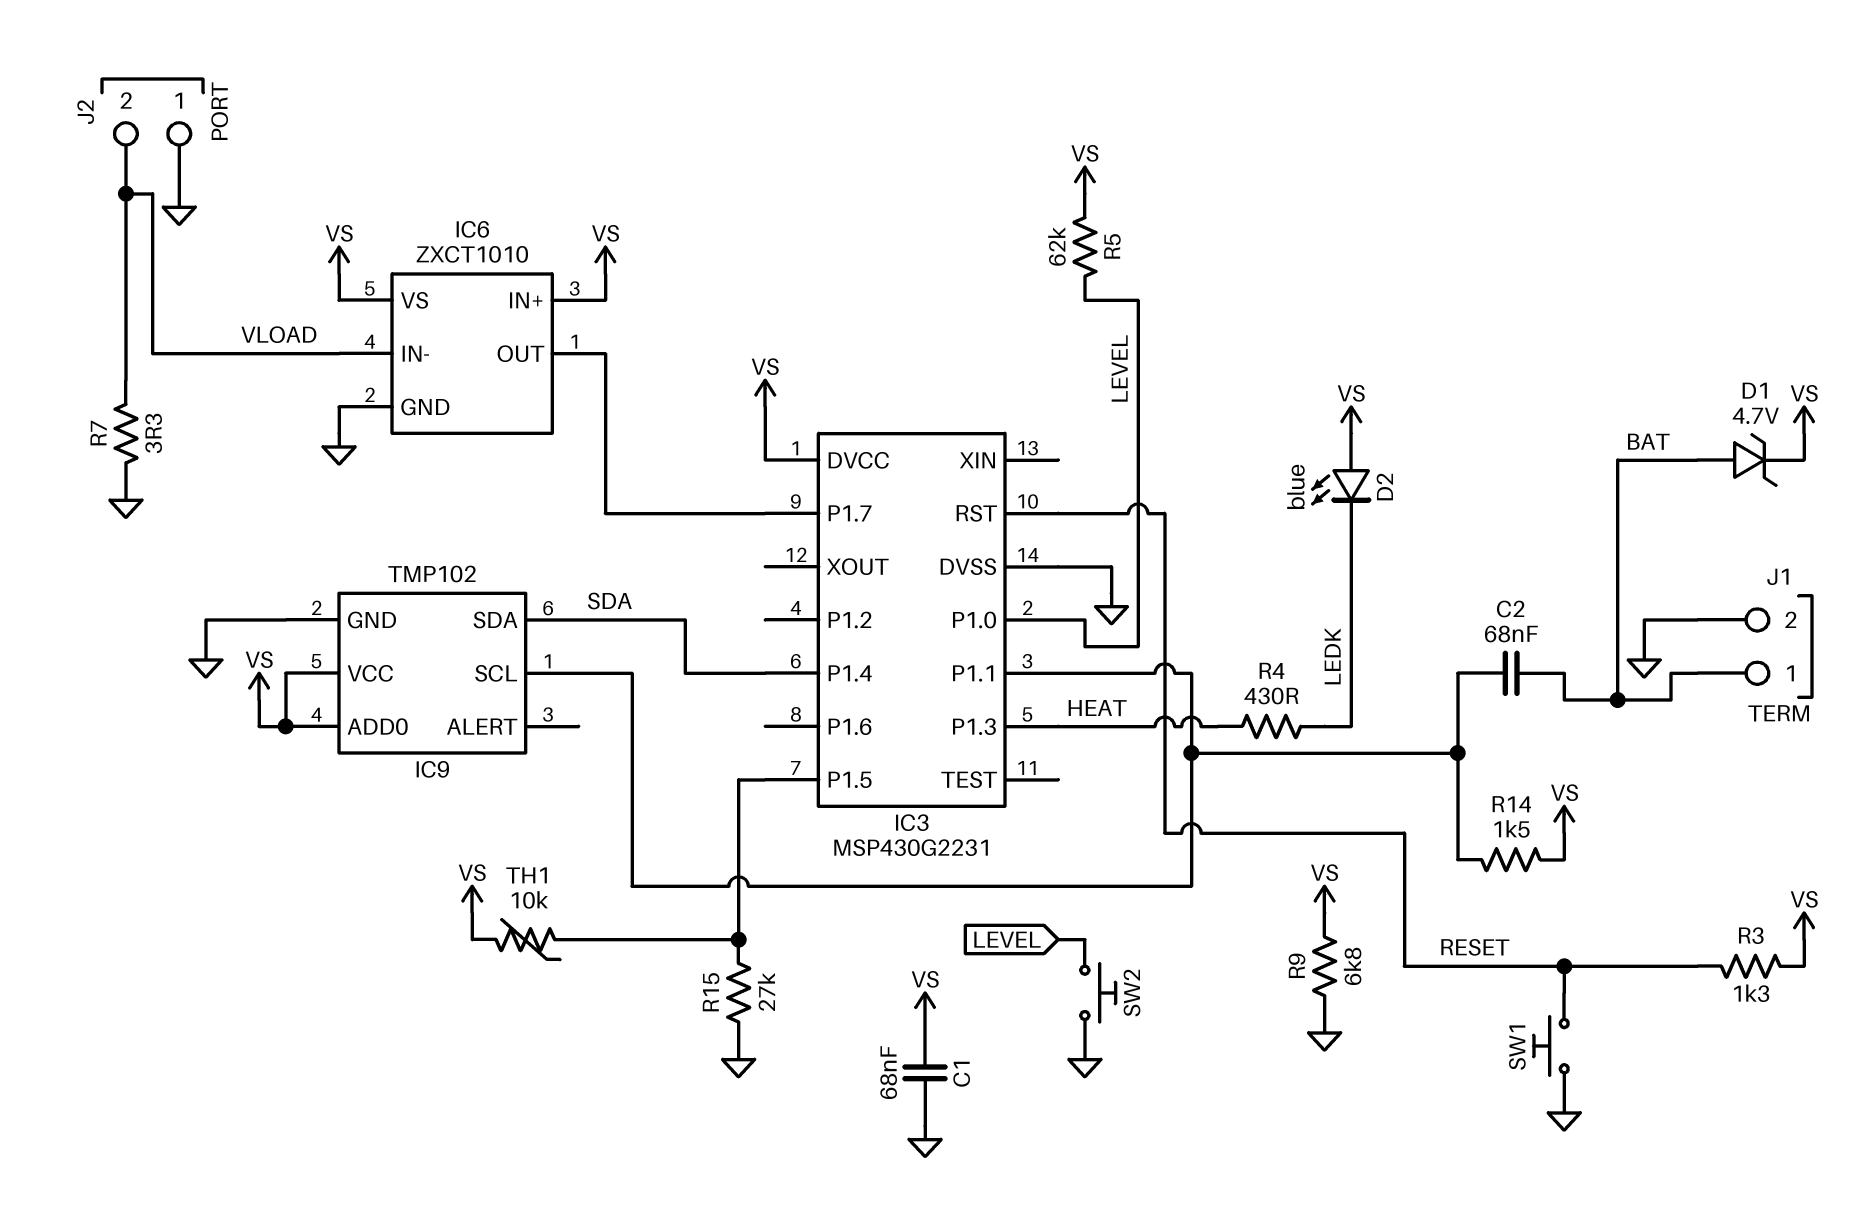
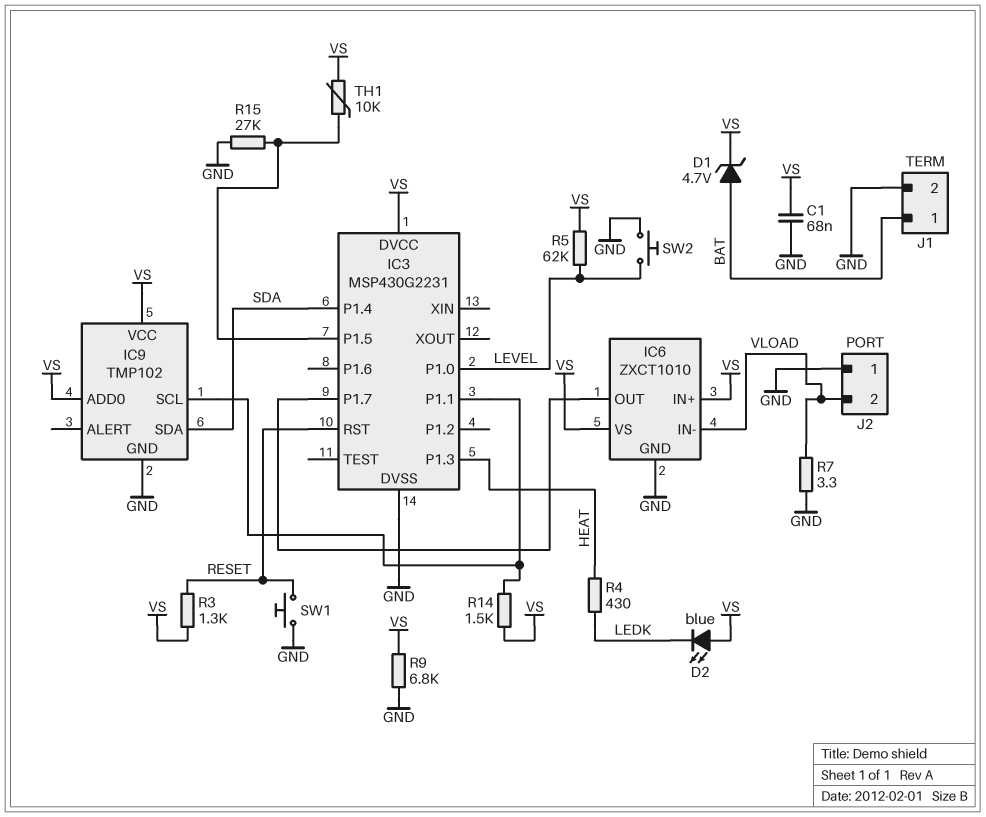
C2: 68nF (BAT, IC3/P1.1) -> none

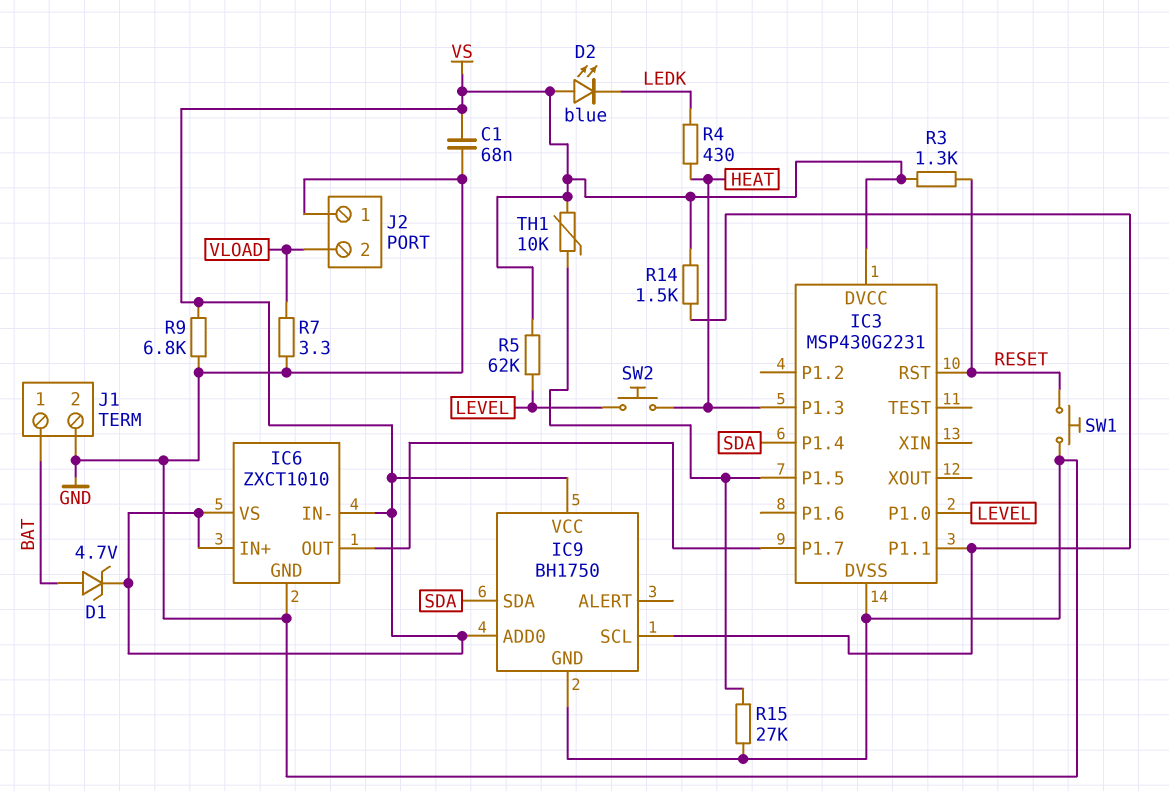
IC6 pin IN-: VLOAD -> VS
IC9: TMP102 -> BH1750
SW2: button (GND, LEVEL) -> button (HEAT, LEVEL)

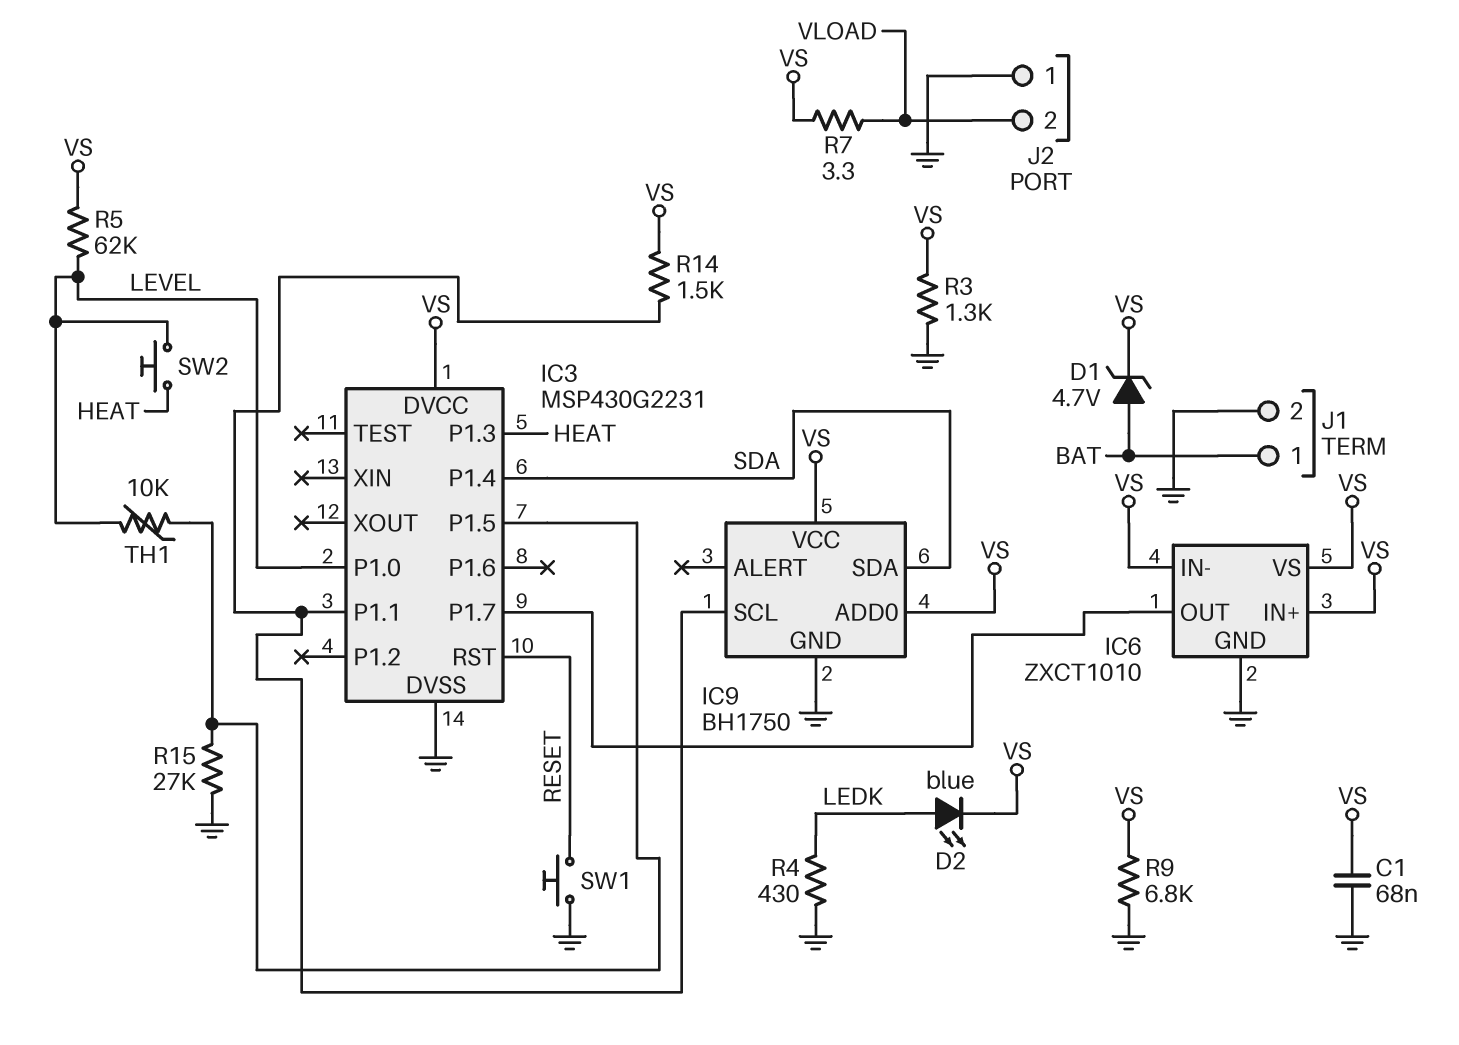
D2: LED blue (A VS, K LEDK) -> LED blue (A LEDK, K VS)
R3: 1.3k (RESET, VS) -> 1.3k (GND, VS)
R4: 430 (HEAT, LEDK) -> 430 (GND, LEDK)
R7: 3.3 (GND, VLOAD) -> 3.3 (VLOAD, VS)
TH1: 10k (IC3/P1.5, VS) -> 10k (IC3/P1.5, LEVEL)

